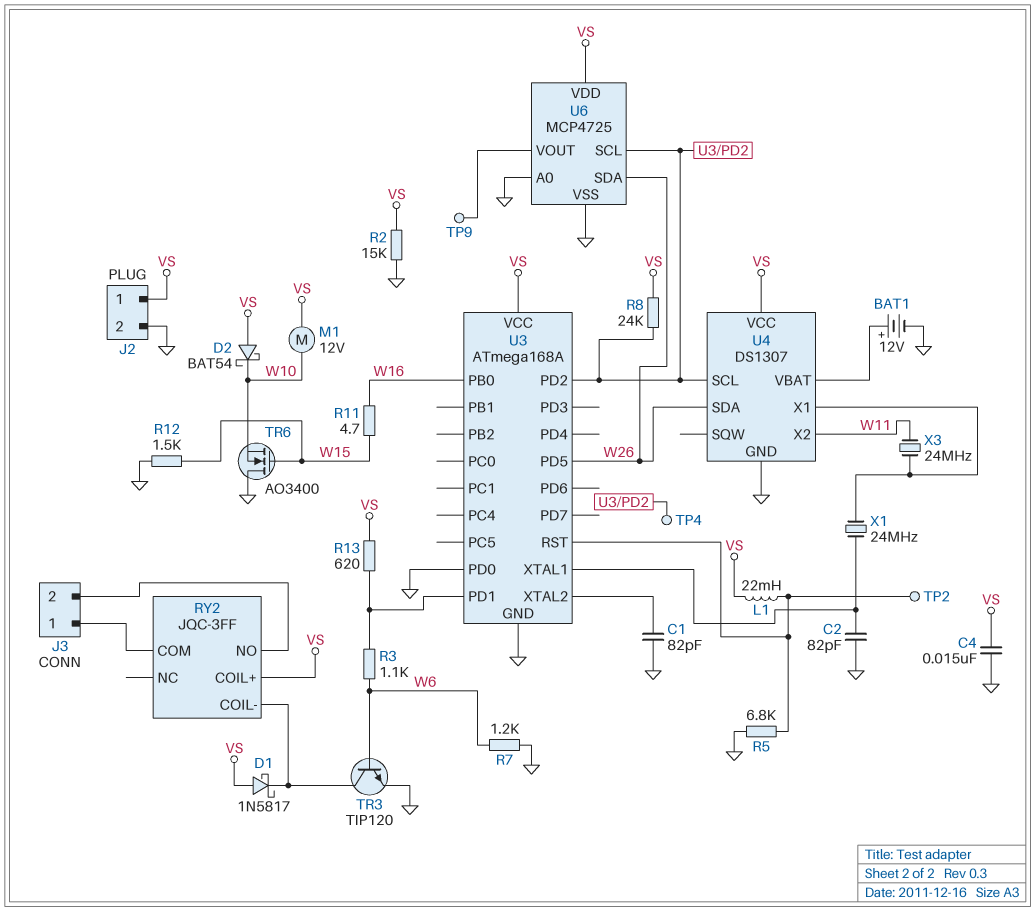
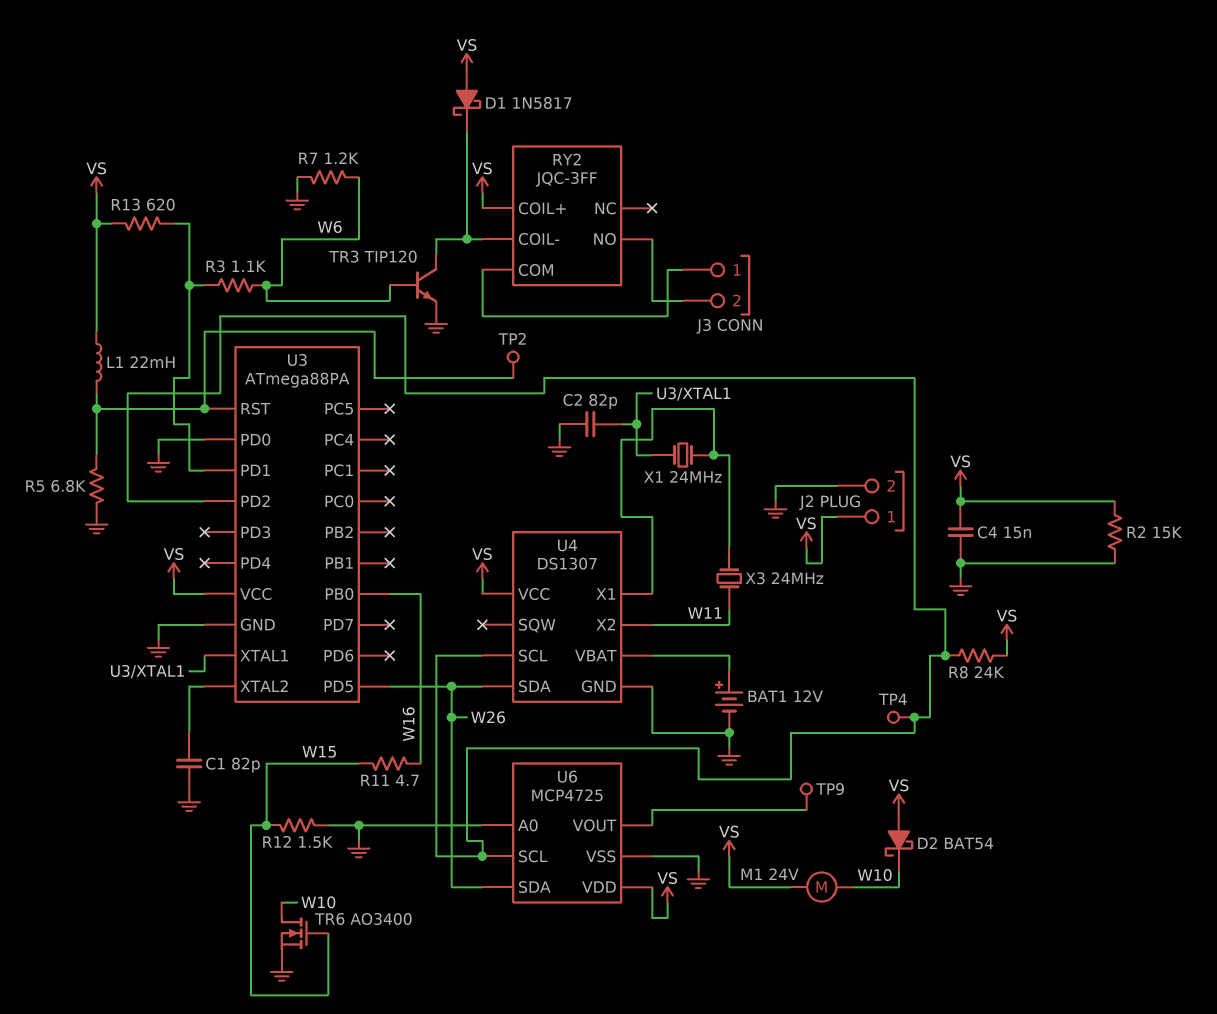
M1: motor 12V (VS, W10) -> motor 24V (VS, W10)
TR6: NMOS AO3400 (G W15, D GND, S W10) -> NMOS AO3400 (G W15, D W10, S GND)
U3: ATmega168A -> ATmega88PA

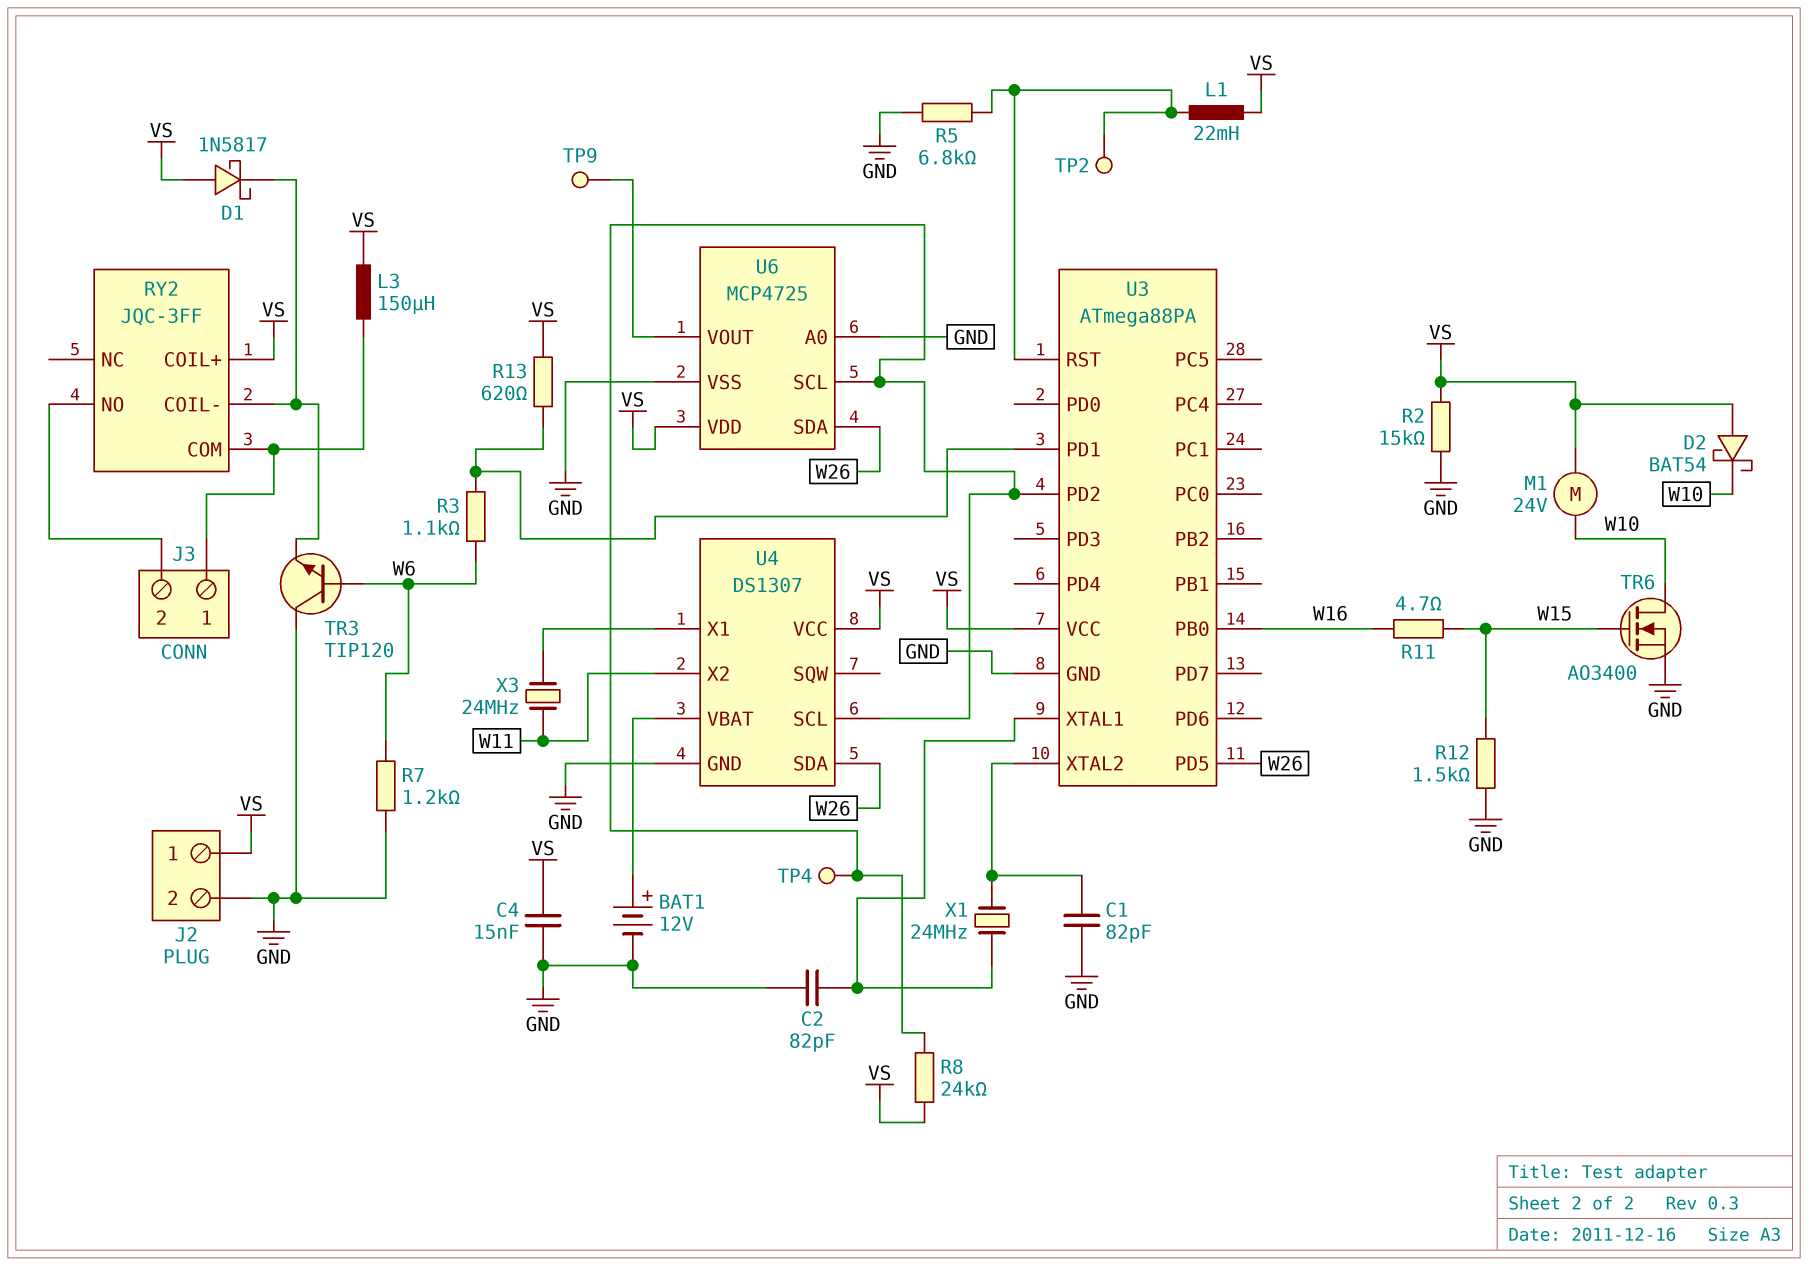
L3: none -> 150uH (J3/1, VS)
TR3: NPN TIP120 (B W6, C RY2/COIL-, E GND) -> NPN TIP120 (B W6, C GND, E RY2/COIL-)
U3 pin PD0: GND -> none
X1: 24MHz (U3/XTAL1, U4/X1) -> 24MHz (U3/XTAL1, U3/XTAL2)

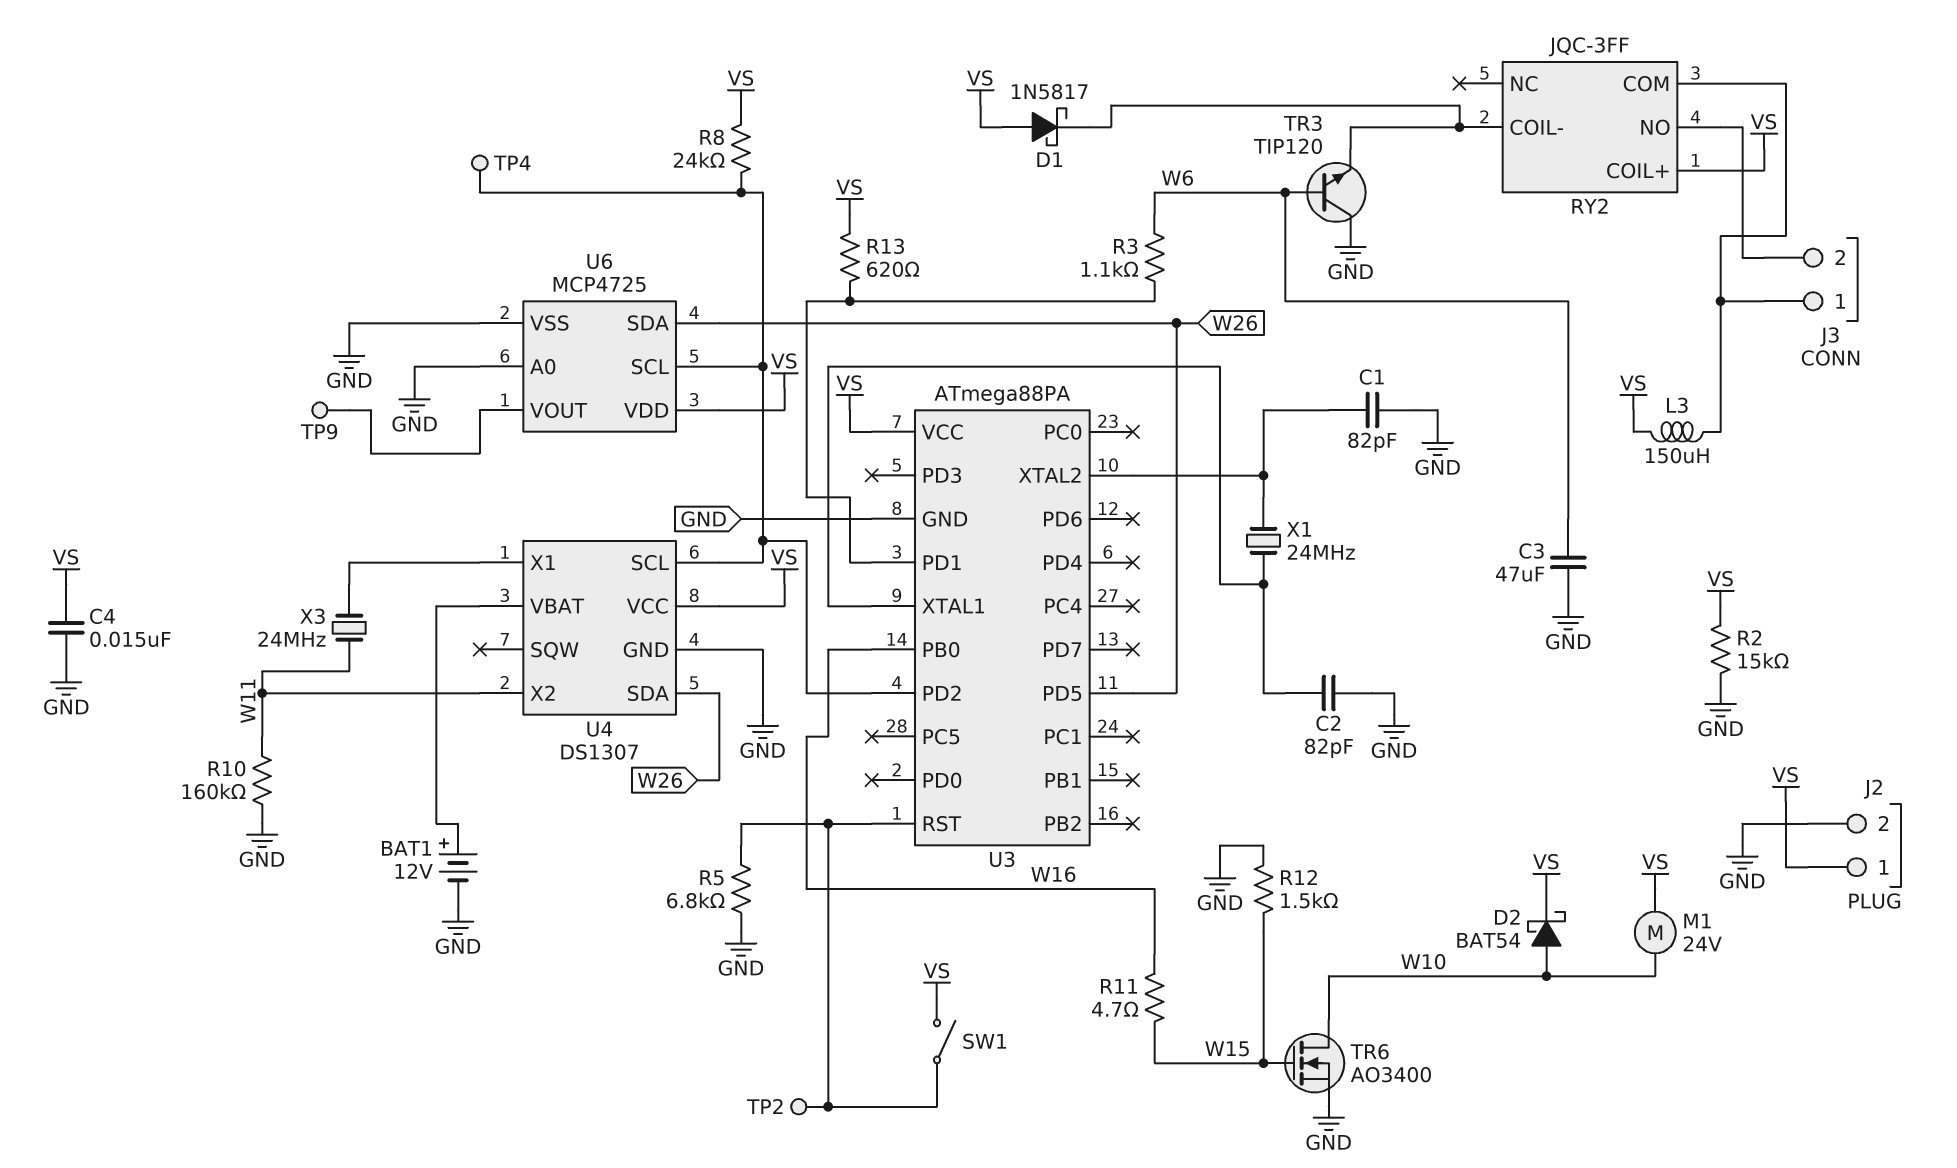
C3: none -> 47uF (GND, W6)
D2: schottky BAT54 (A VS, K W10) -> schottky BAT54 (A W10, K VS)
L1: 22mH (U3/RST, VS) -> none
R7: 1.2k (GND, W6) -> none
R10: none -> 160k (GND, W11)
SW1: none -> switch (U3/RST, VS)

